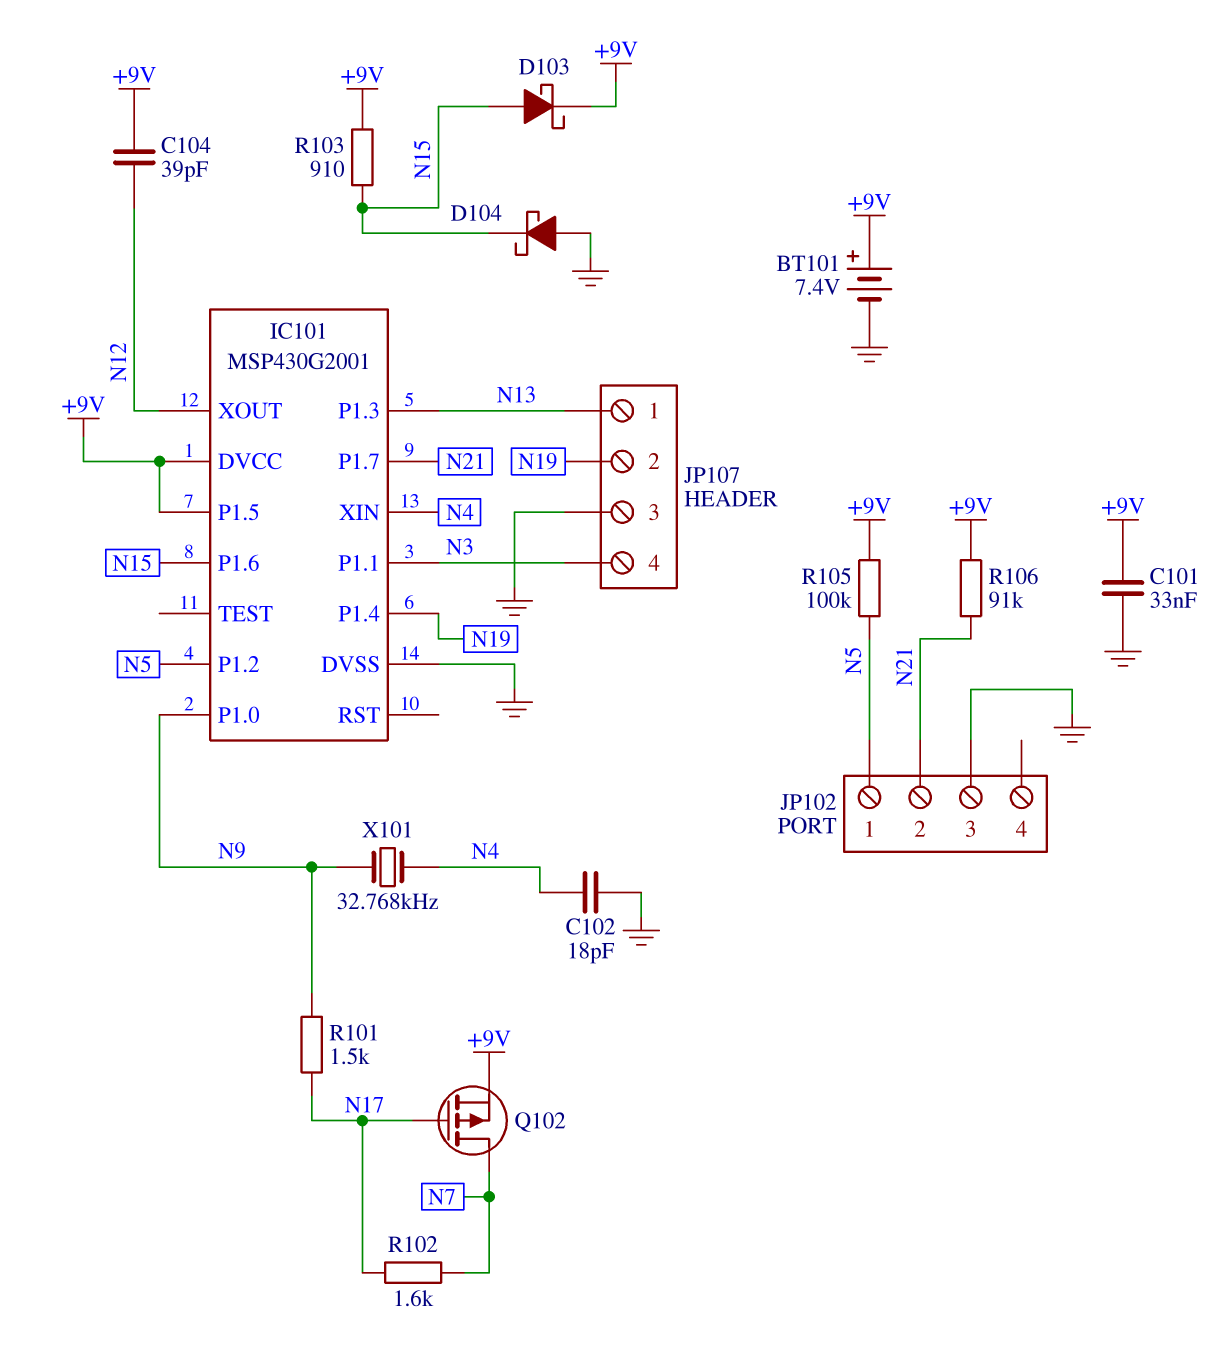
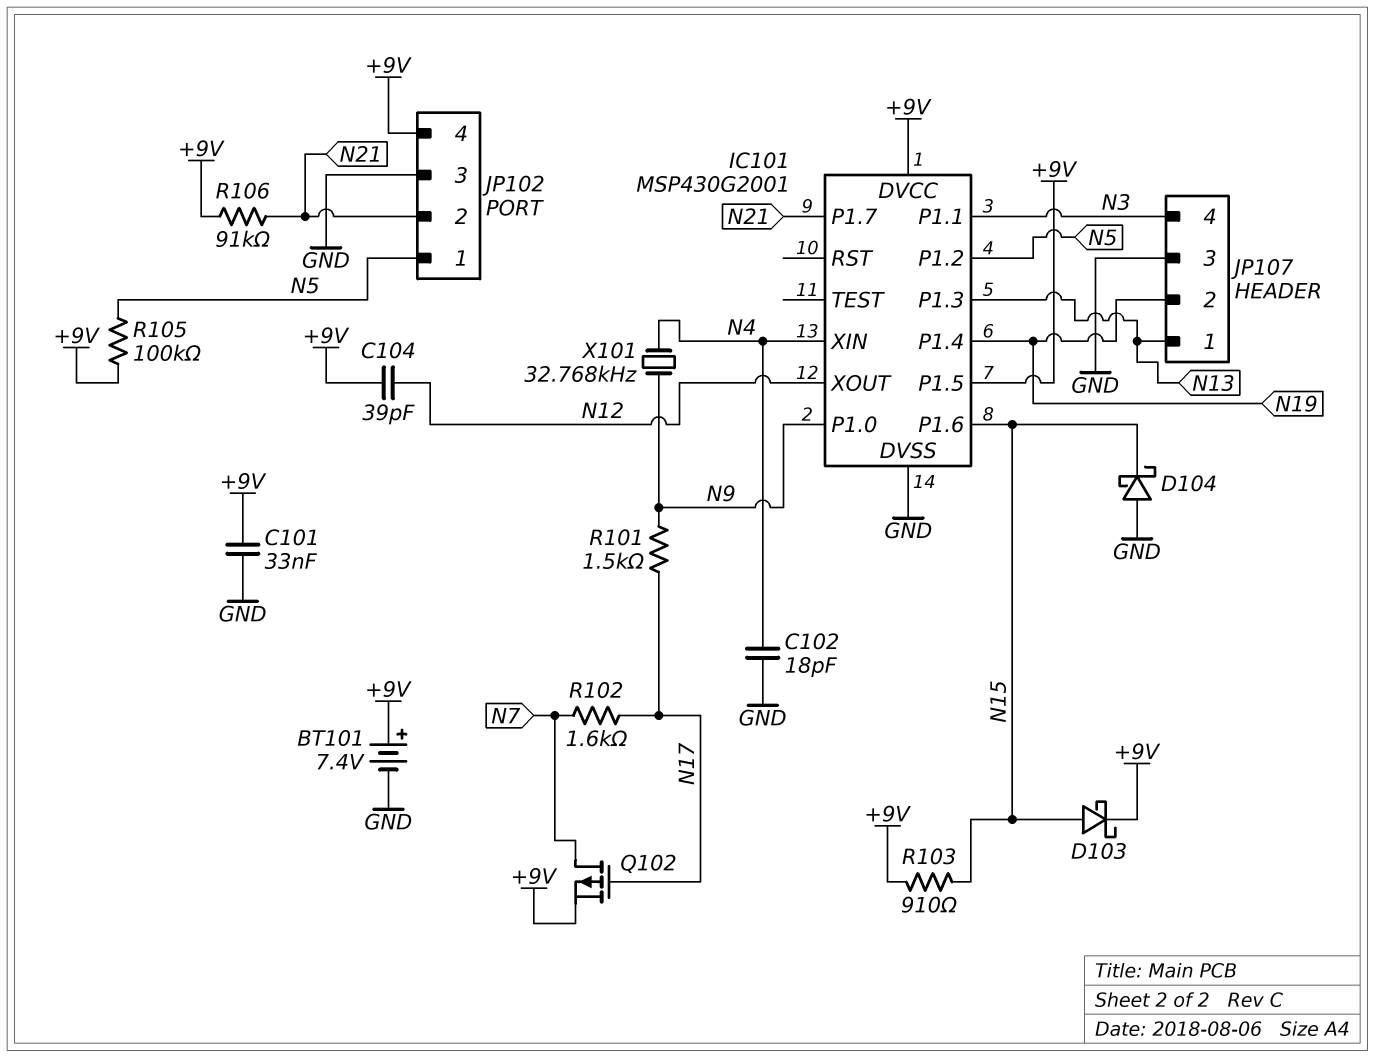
JP102 pin 4: none -> +9V

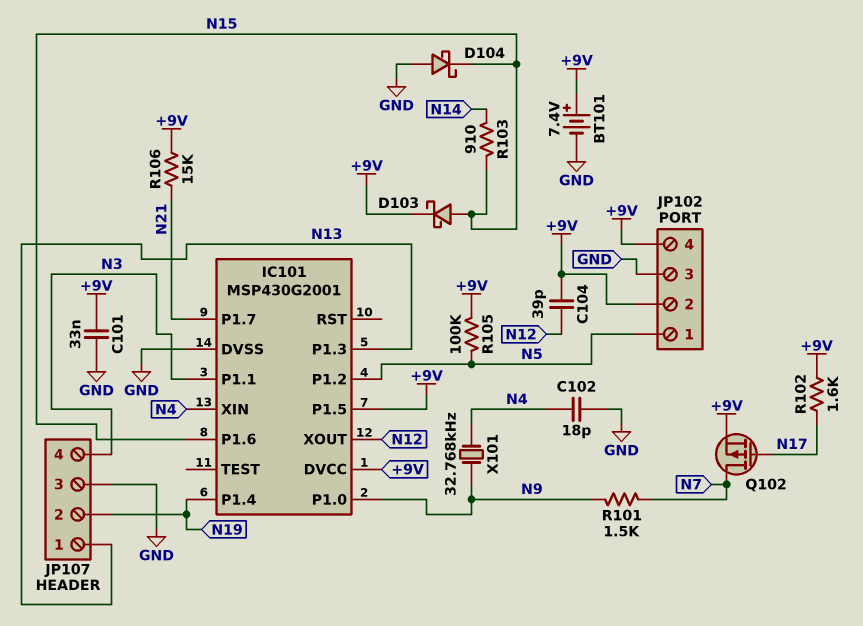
JP102 pin 2: N21 -> +9V
R101: 1.5k (N9, N17) -> 1.5k (N7, N9)
R102: 1.6k (N7, N17) -> 1.6k (+9V, N17)
R103: 910 (+9V, N15) -> 910 (N14, N15)
R106: 91k (+9V, N21) -> 15k (+9V, N21)

